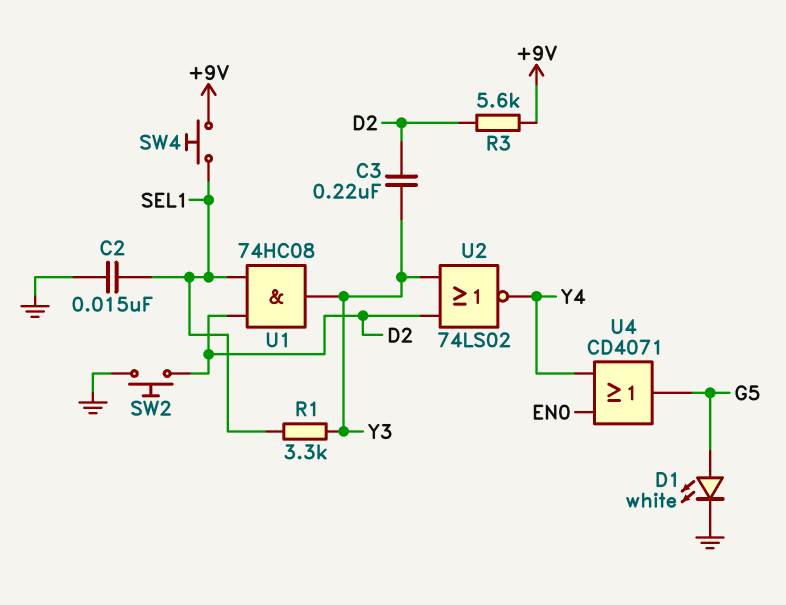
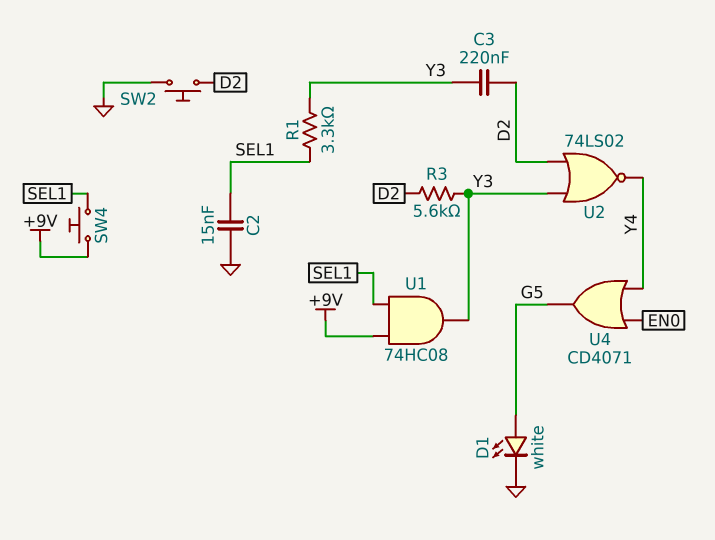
R3: 5.6k (+9V, D2) -> 5.6k (D2, Y3)
U1: AND 74HC08 (in D2, in SEL1, out Y3) -> AND 74HC08 (in +9V, in SEL1, out Y3)

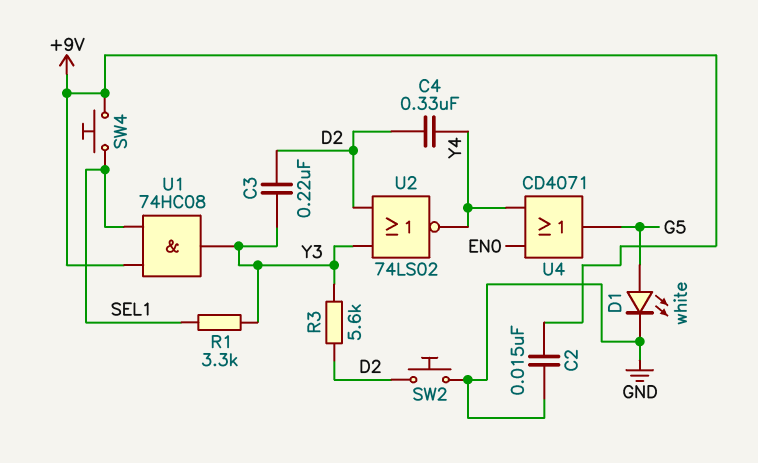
C2: 15nF (GND, SEL1) -> 15nF (+9V, GND)
C4: none -> 330nF (D2, Y4)

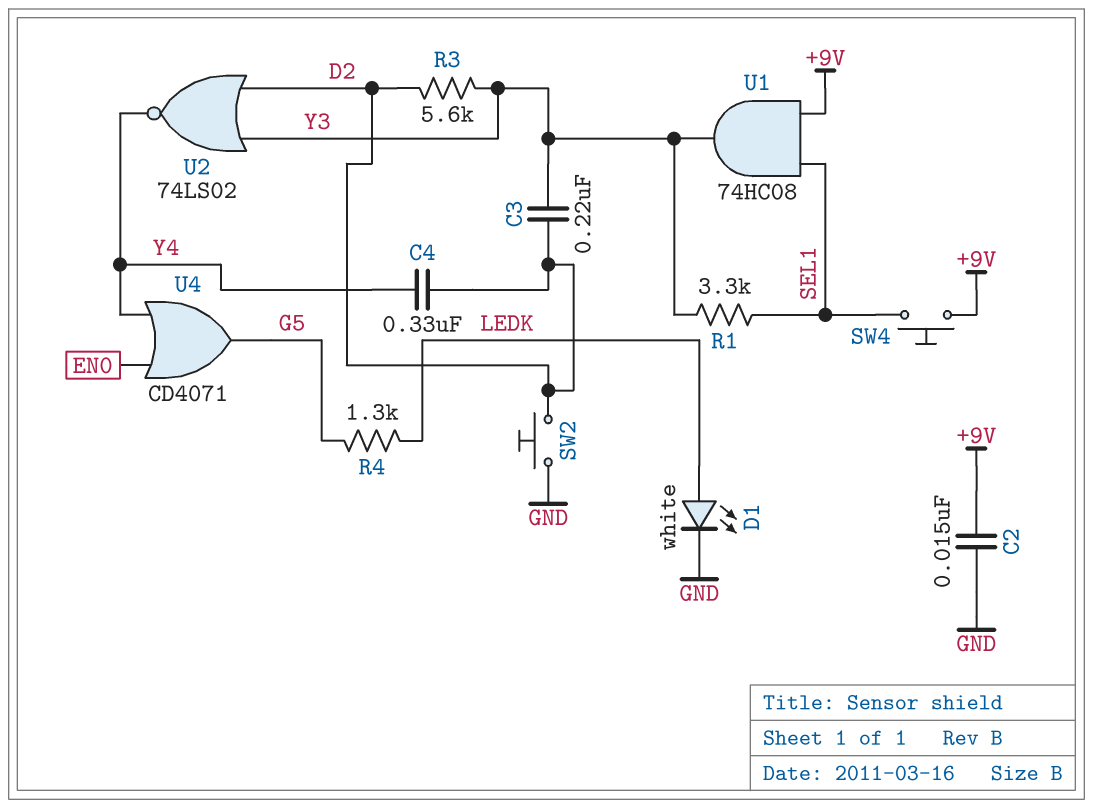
D1: LED white (A G5, K GND) -> LED white (A LEDK, K GND)
R4: none -> 1.3k (G5, LEDK)

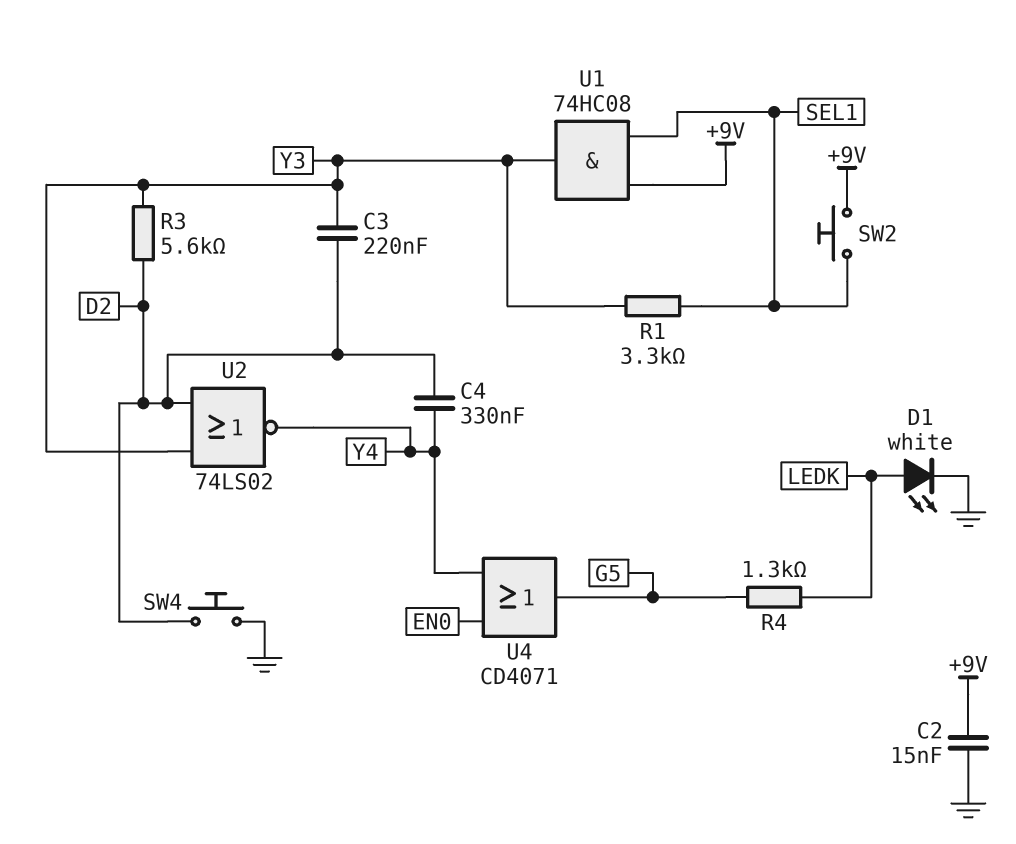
SW2: button (D2, GND) -> button (+9V, SEL1)
SW4: button (+9V, SEL1) -> button (D2, GND)

